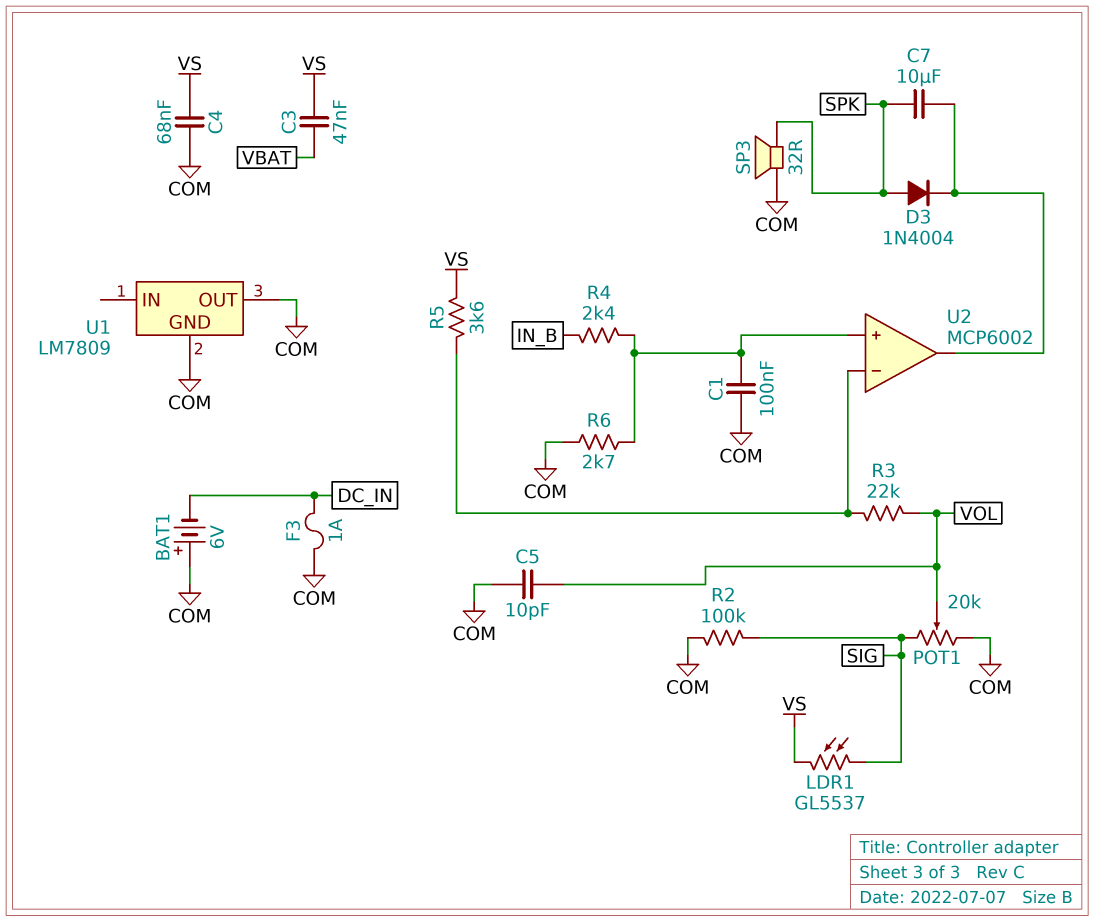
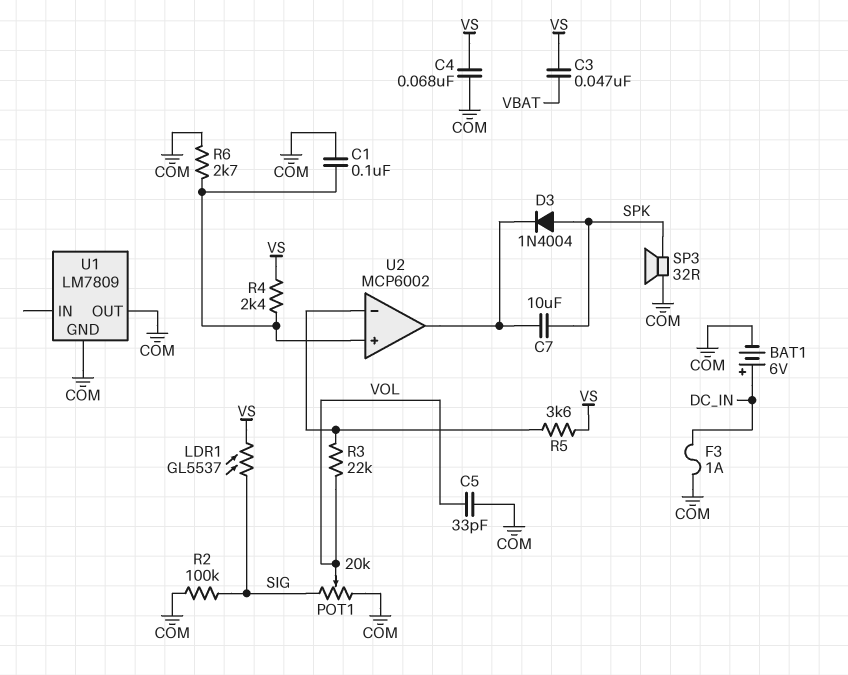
BAT1: 6V (plus COM, minus DC_IN) -> 6V (plus DC_IN, minus COM)
C5: 10pF (COM, VOL) -> 33pF (COM, VOL)
R4: 2.4k (IN_B, U2/in+) -> 2.4k (U2/in+, VS)

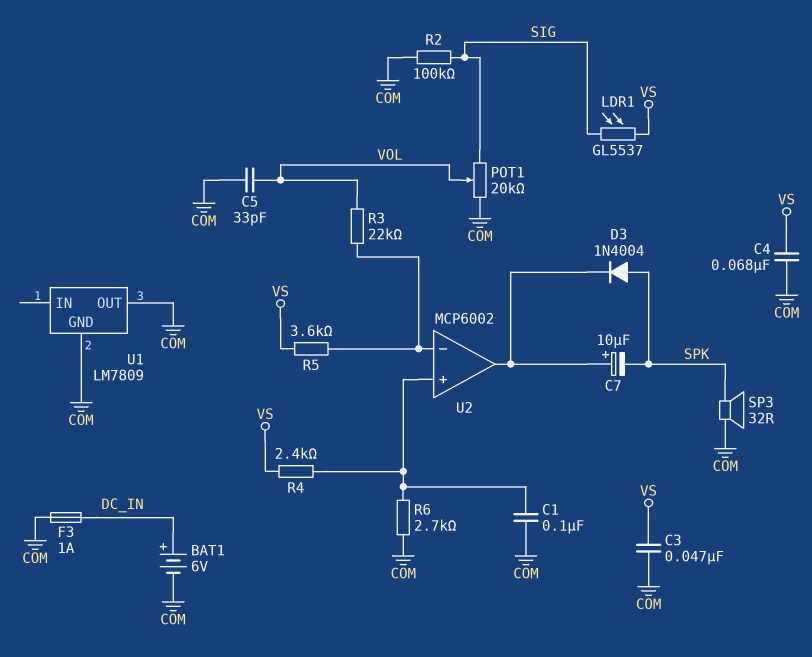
C3: 47nF (VBAT, VS) -> 47nF (COM, VS)
C7: 10uF (SPK, U2/out) -> 10uF (plus U2/out, minus SPK)

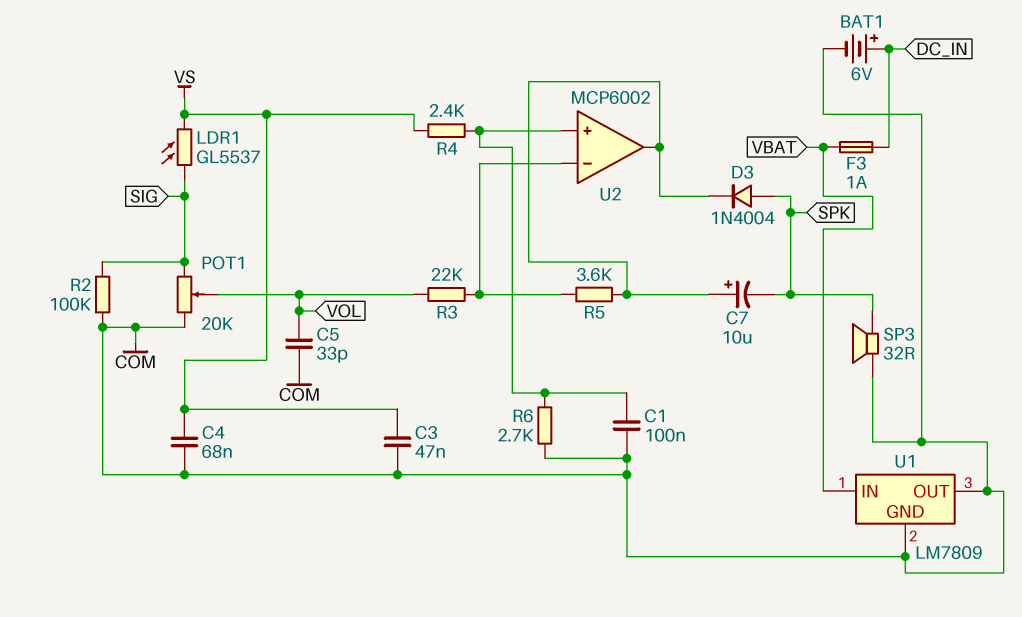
F3: 1A (COM, DC_IN) -> 1A (DC_IN, VBAT)
R5: 3.6k (U2/in-, VS) -> 3.6k (U2/in-, U2/out)
U1 pin IN: none -> VBAT

